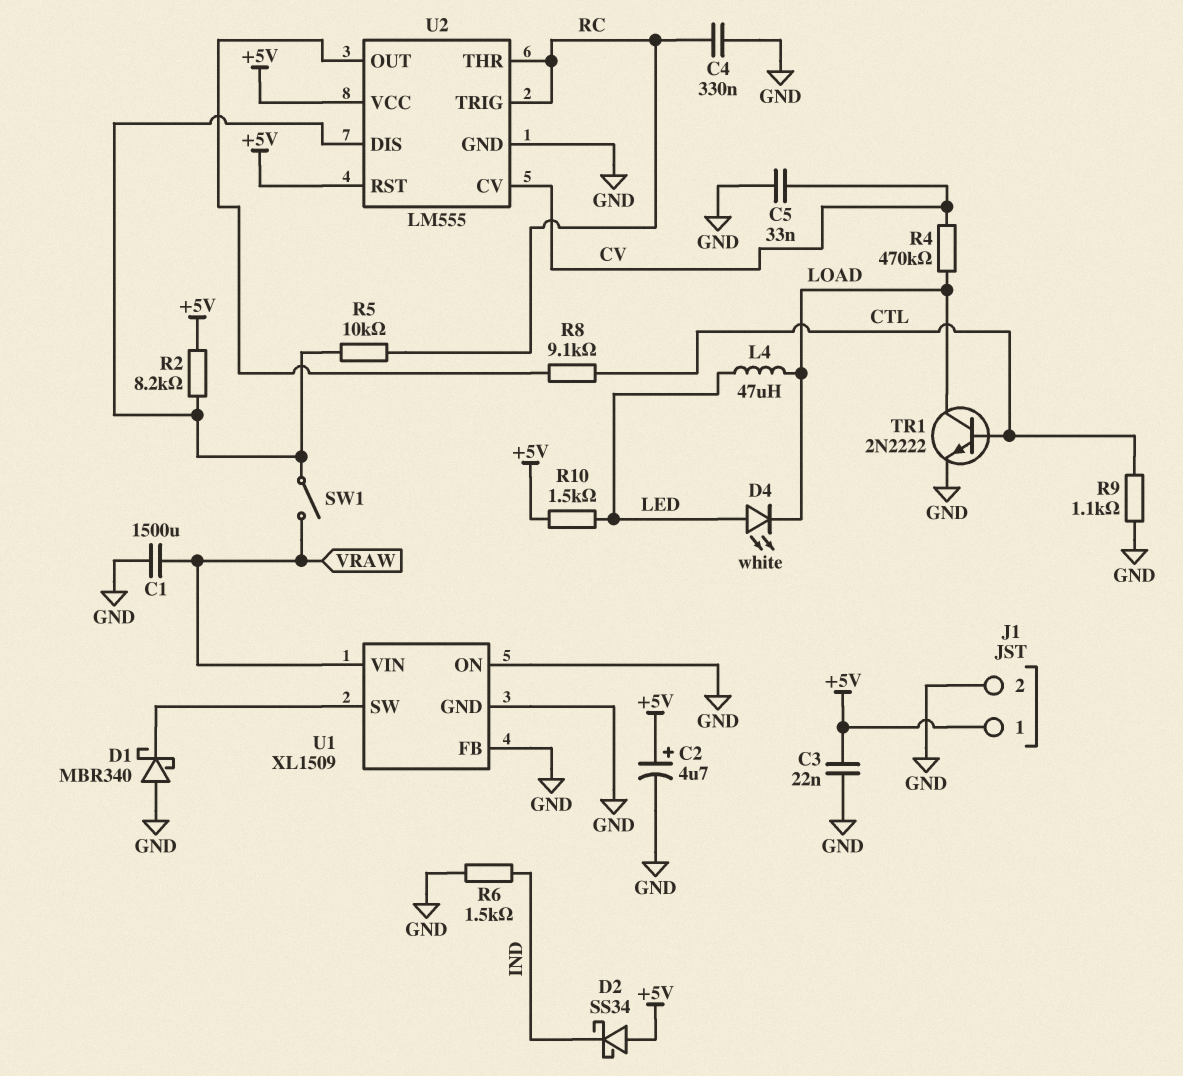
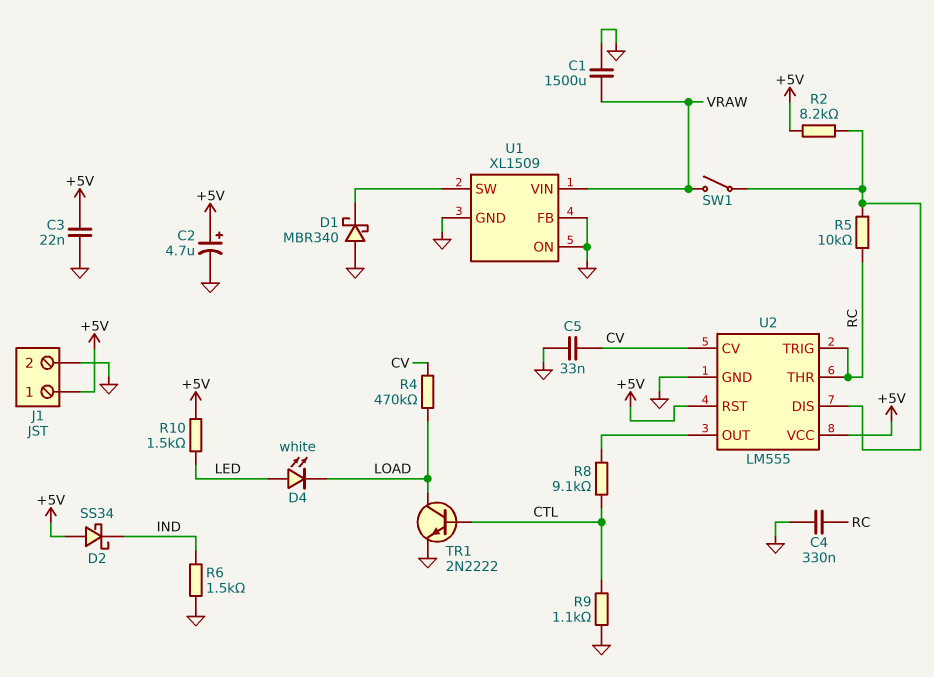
L4: 47uH (LED, LOAD) -> none

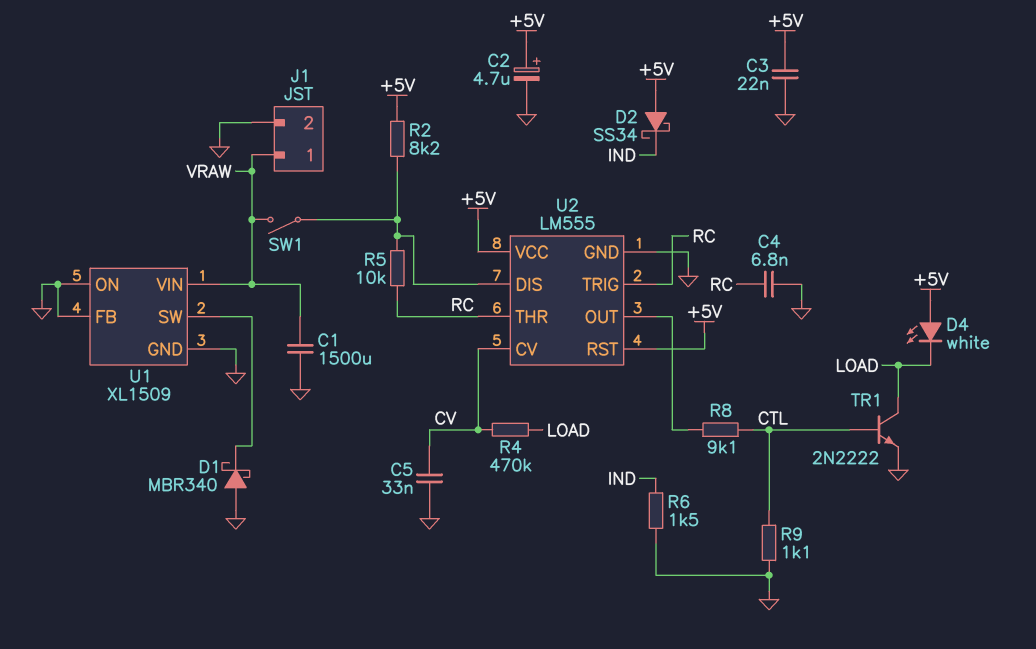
C4: 330nF (GND, RC) -> 6.8nF (GND, RC)
D4: LED white (A LED, K LOAD) -> LED white (A +5V, K LOAD)
J1 pin 1: +5V -> VRAW
R10: 1.5k (+5V, LED) -> none

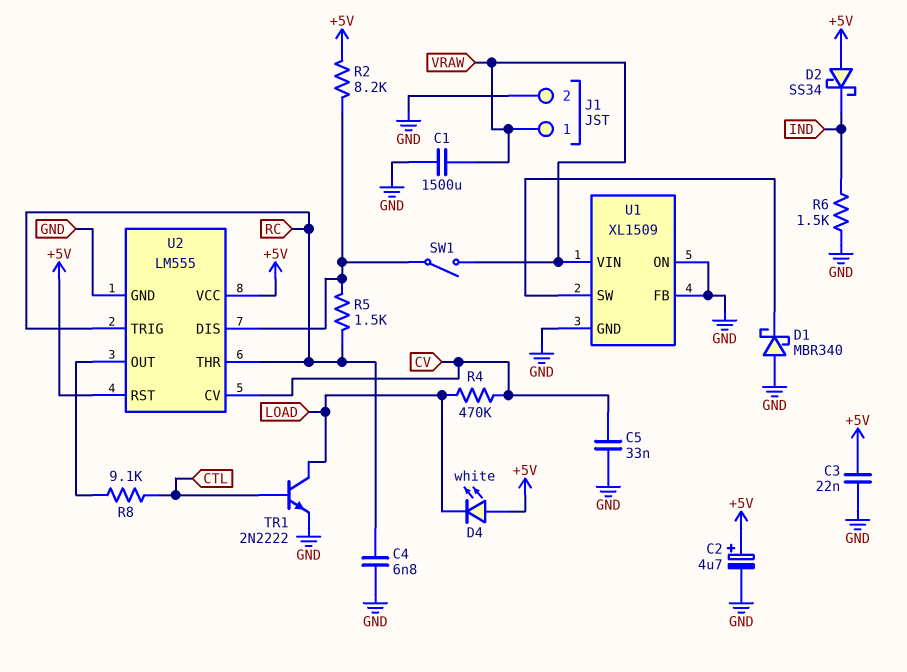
R5: 10k (RC, U2/DIS) -> 1.5k (RC, U2/DIS)
R9: 1.1k (CTL, GND) -> none

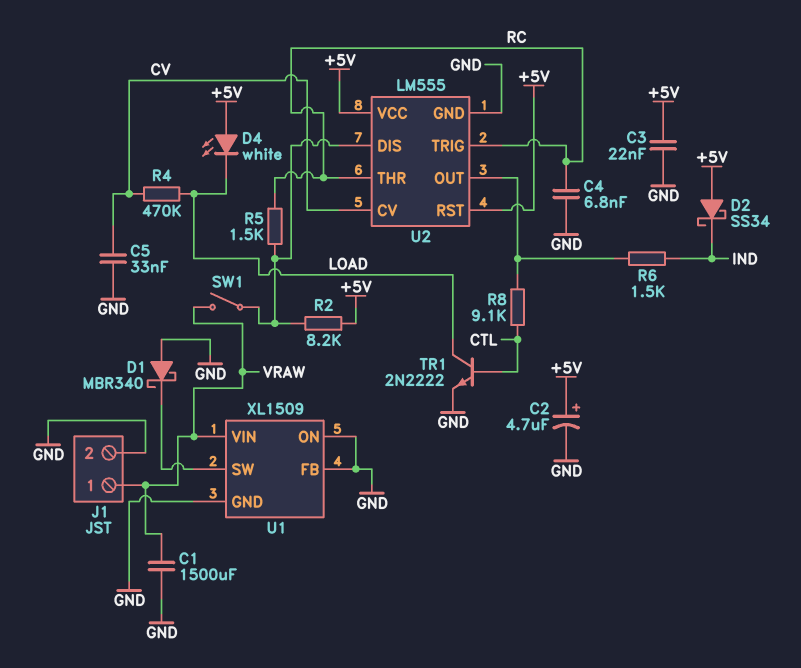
R6: 1.5k (GND, IND) -> 1.5k (IND, U2/OUT)

